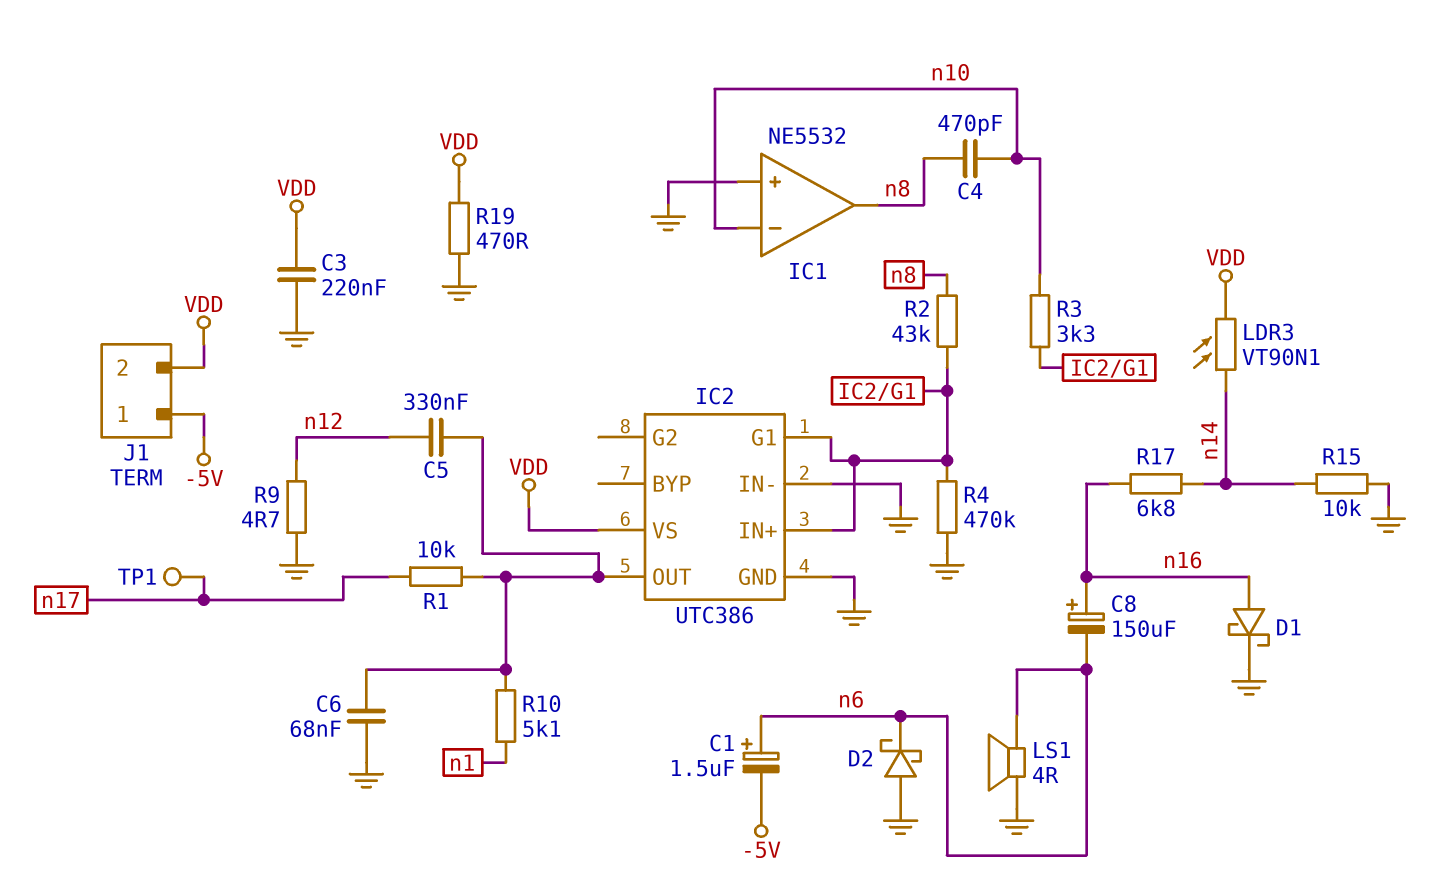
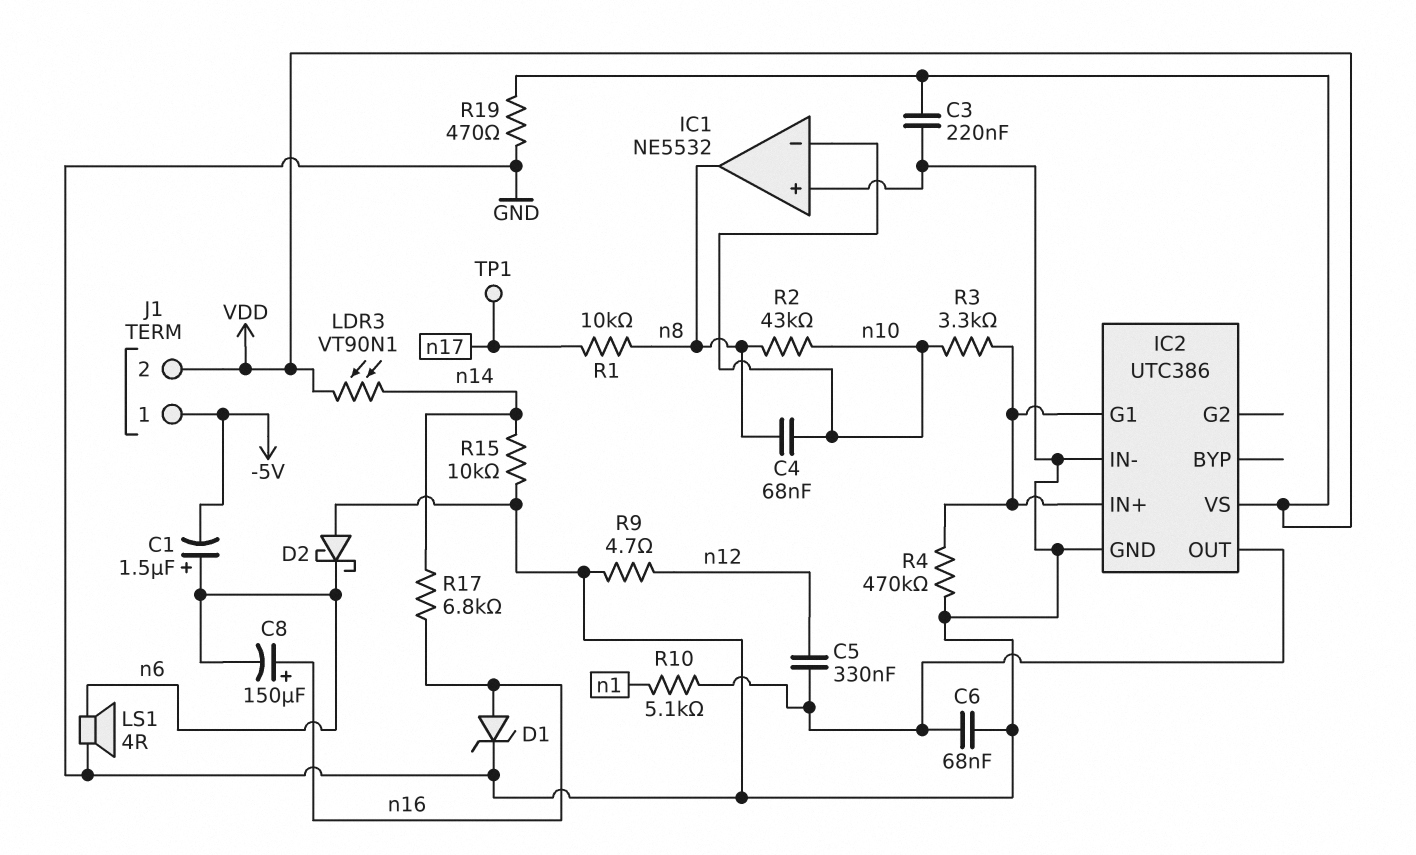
C4: 470pF (n8, n10) -> 68nF (n8, n10)
D1: schottky (A n16, K GND) -> zener (A n16, K GND)
R1: 10k (IC2/OUT, n17) -> 10k (n8, n17)
R2: 43k (IC2/G1, n8) -> 43k (n8, n10)

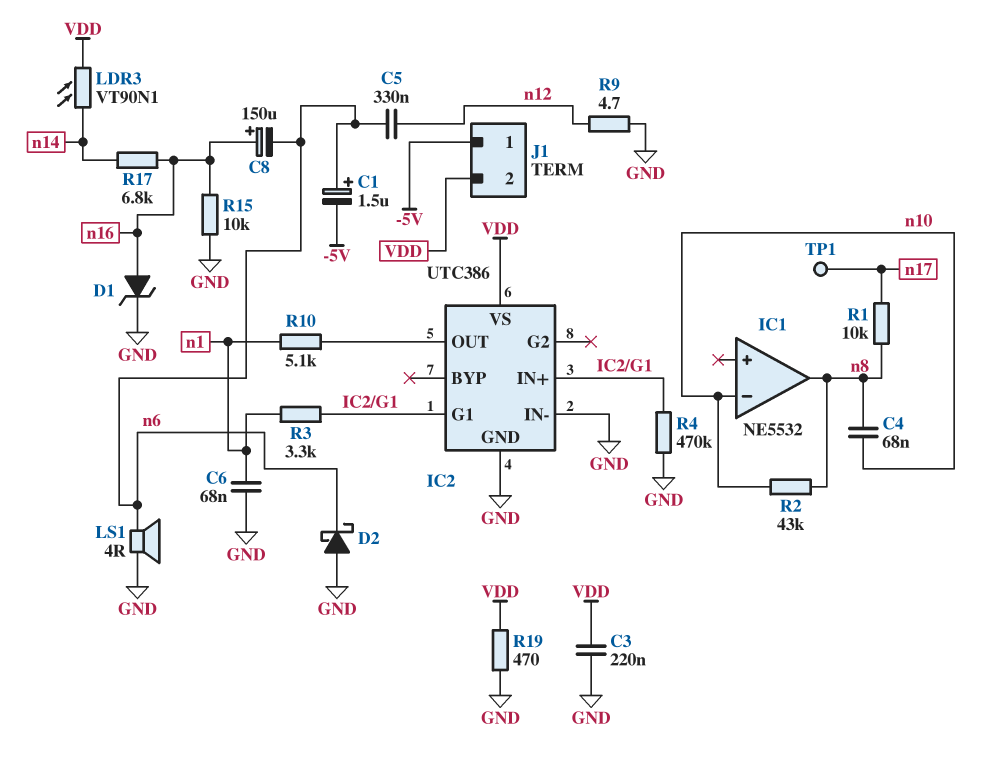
C5: 330nF (IC2/OUT, n12) -> 330nF (n6, n12)
C6: 68nF (GND, IC2/OUT) -> 68nF (GND, n1)
IC1 pin in+: GND -> none
R3: 3.3k (IC2/G1, n10) -> 3.3k (IC2/G1, n1)
R15: 10k (GND, n14) -> 10k (GND, n16)

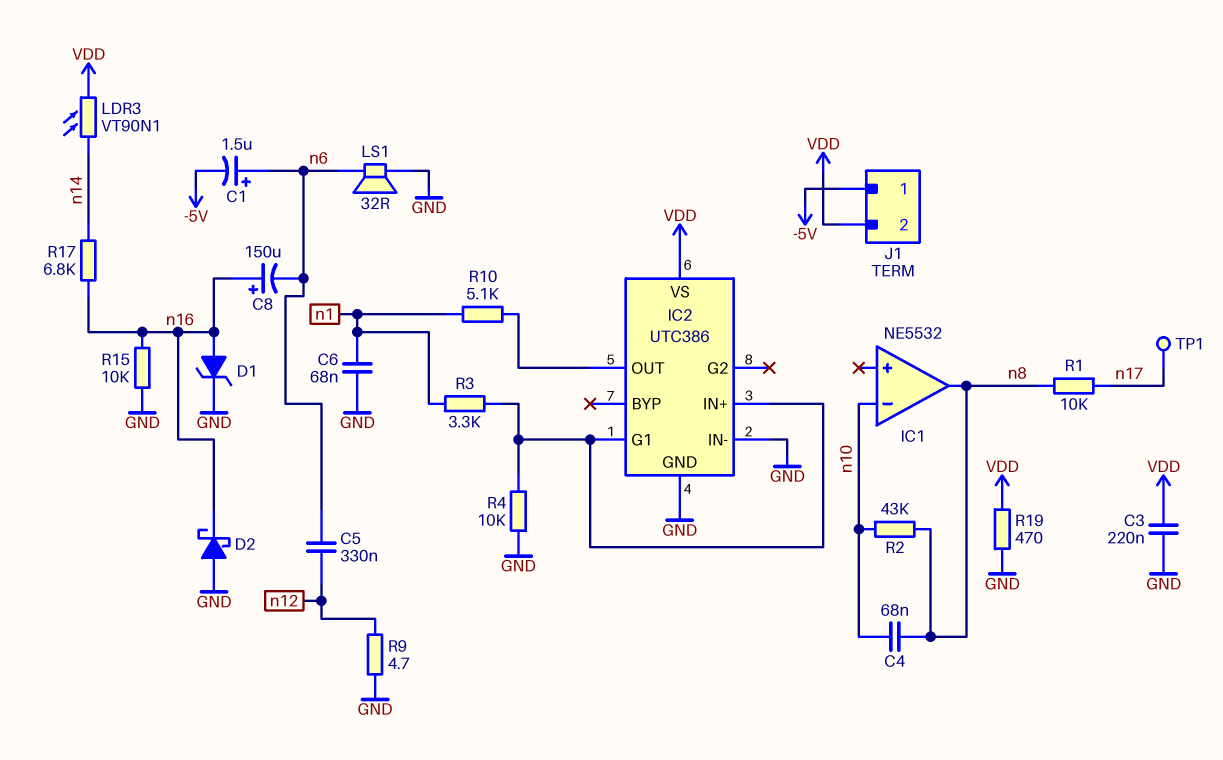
D2: schottky (A GND, K n6) -> schottky (A GND, K n16)
LS1: speaker 4R (GND, n6) -> speaker 32R (GND, n6)
R4: 470k (GND, IC2/G1) -> 10k (GND, IC2/G1)

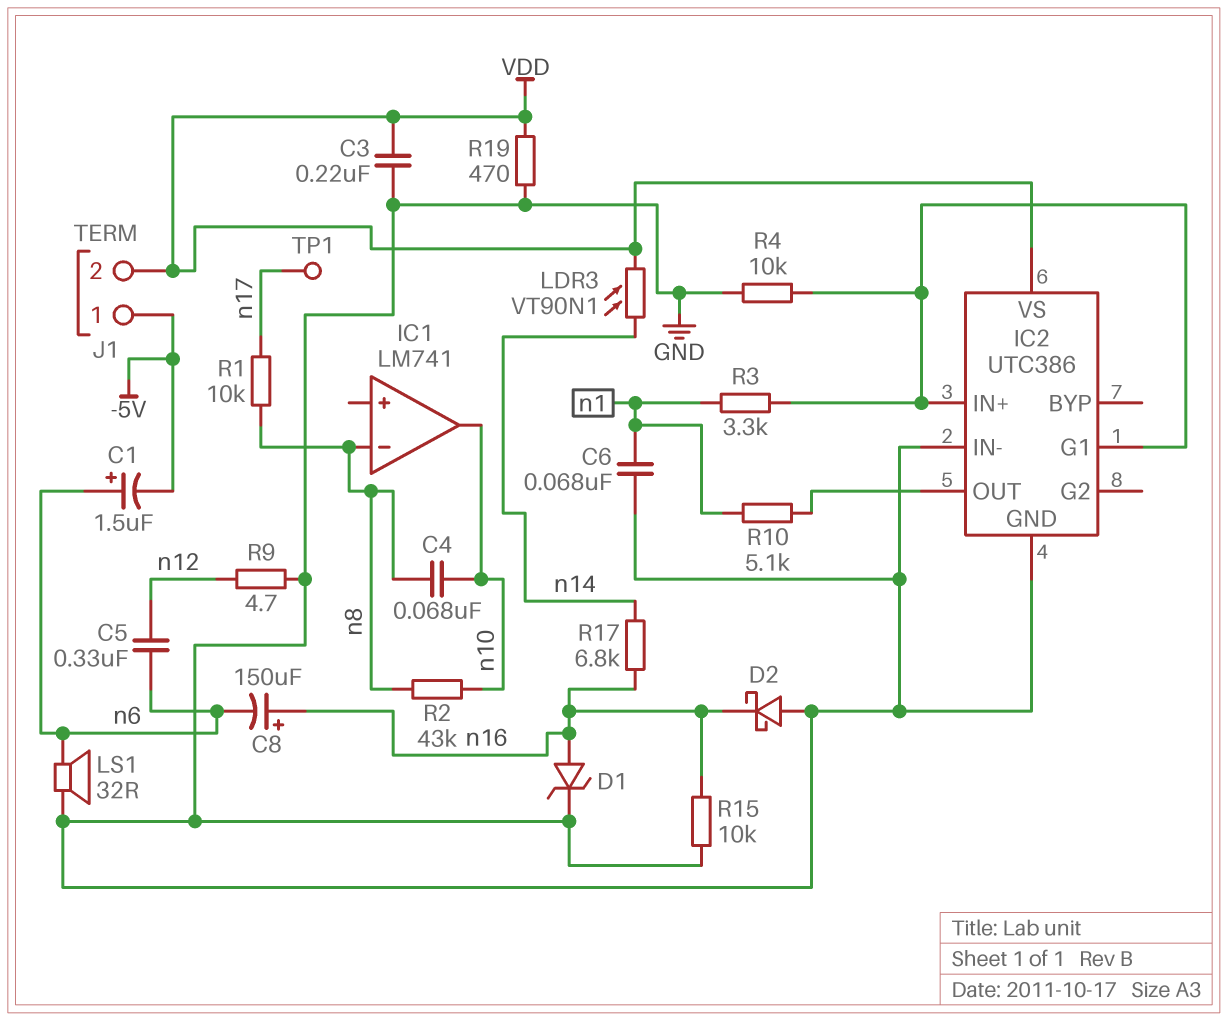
IC1: NE5532 -> LM741
IC1 pin in-: n10 -> n8
IC1 pin out: n8 -> n10

